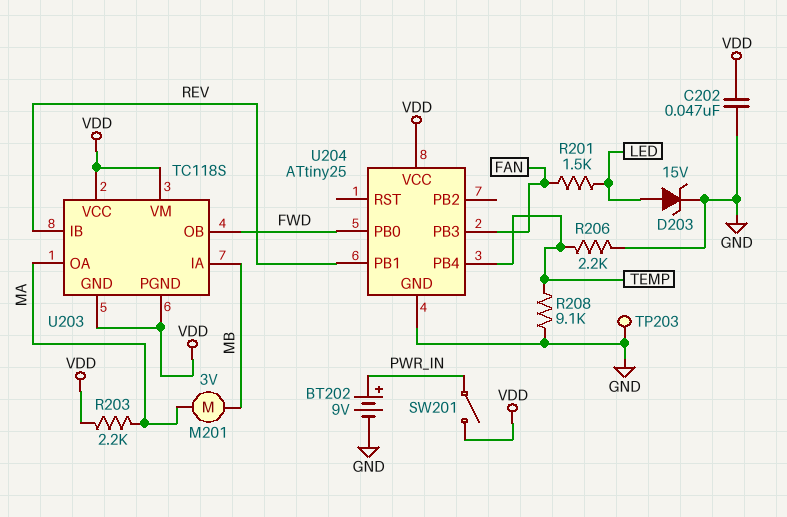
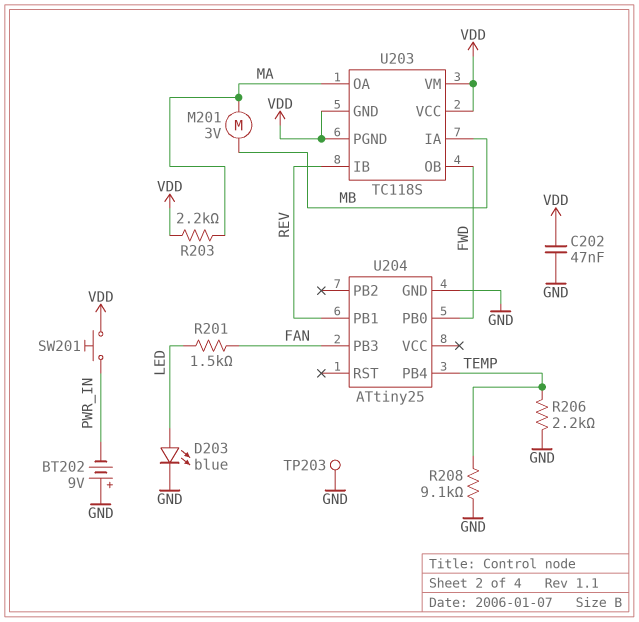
BT202: 9V (plus PWR_IN, minus GND) -> 9V (plus GND, minus PWR_IN)
D203: zener 15V (A LED, K GND) -> LED blue (A LED, K GND)
SW201: switch (PWR_IN, VDD) -> button (PWR_IN, VDD)
U204 pin VCC: VDD -> none

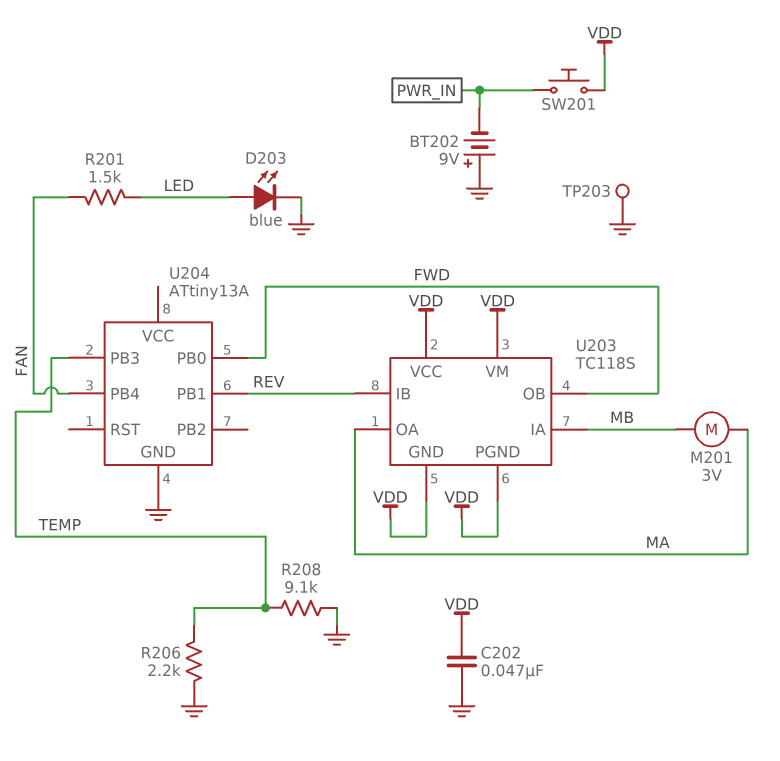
R203: 2.2k (MA, VDD) -> none
U204: ATtiny25 -> ATtiny13A
U204 pin PB3: FAN -> TEMP
U204 pin PB4: TEMP -> FAN

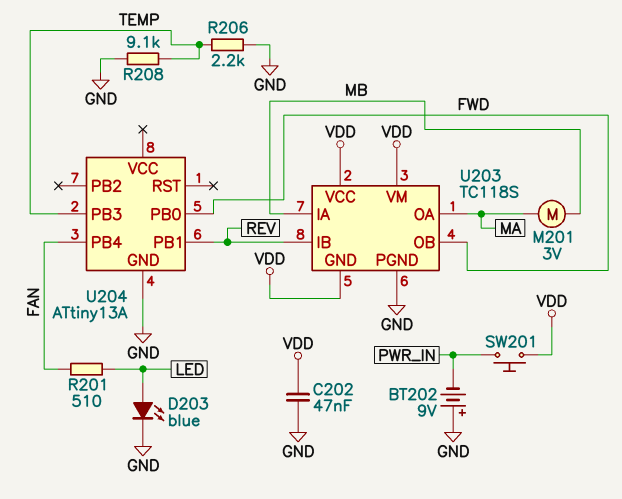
R201: 1.5k (FAN, LED) -> 510 (FAN, LED)
TP203: test point (GND) -> none
U203 pin PGND: VDD -> GND

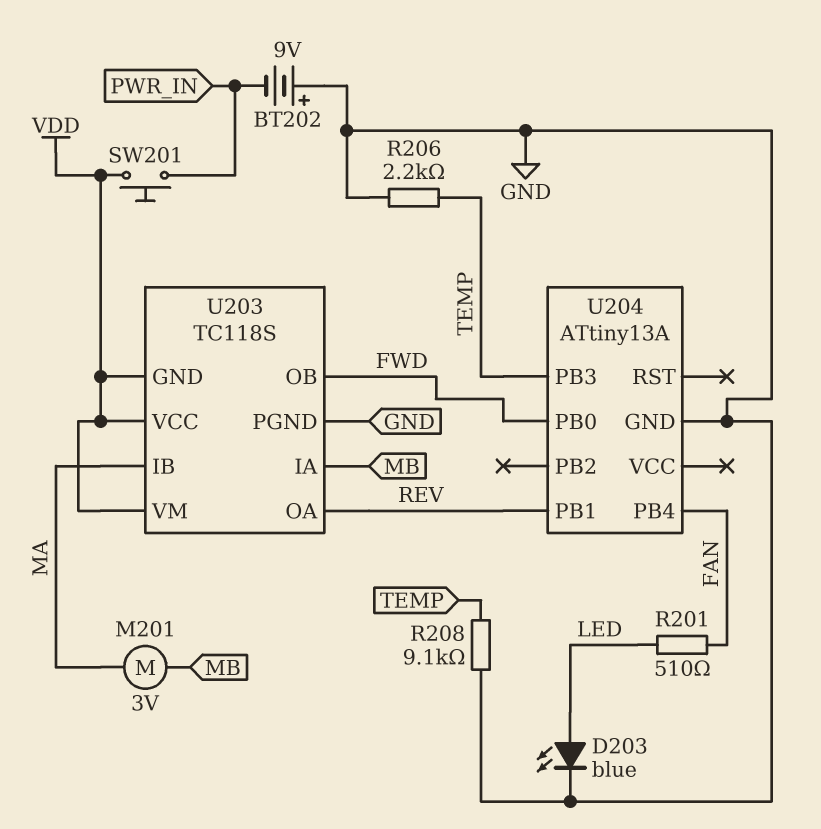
C202: 47nF (GND, VDD) -> none
U203 pin IB: REV -> MA
U203 pin OA: MA -> REV

